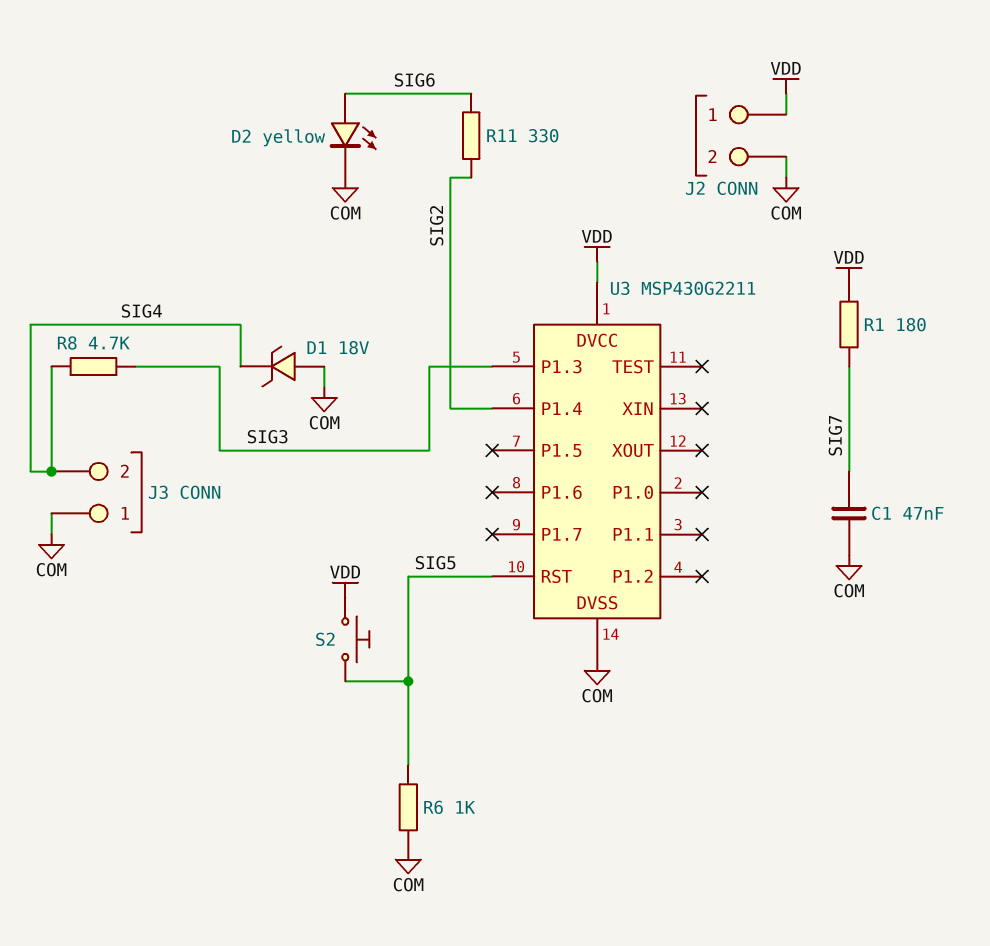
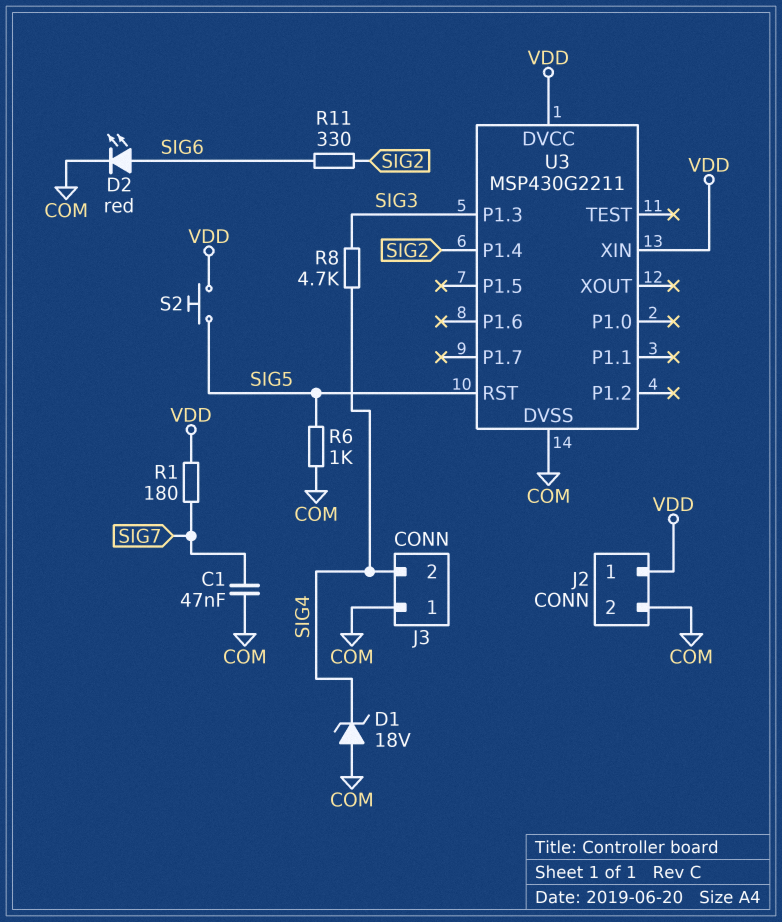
D2: LED yellow (A SIG6, K COM) -> LED red (A SIG6, K COM)
U3 pin XIN: none -> VDD

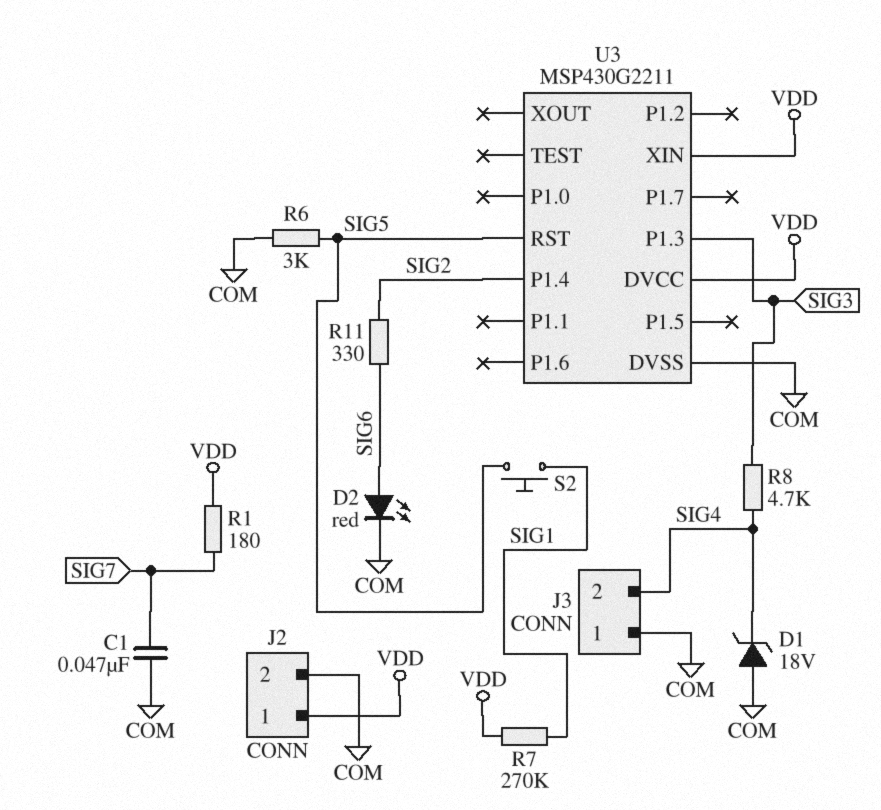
R6: 1k (COM, SIG5) -> 3k (COM, SIG5)
R7: none -> 270k (SIG1, VDD)
S2: button (SIG5, VDD) -> button (SIG1, SIG5)

